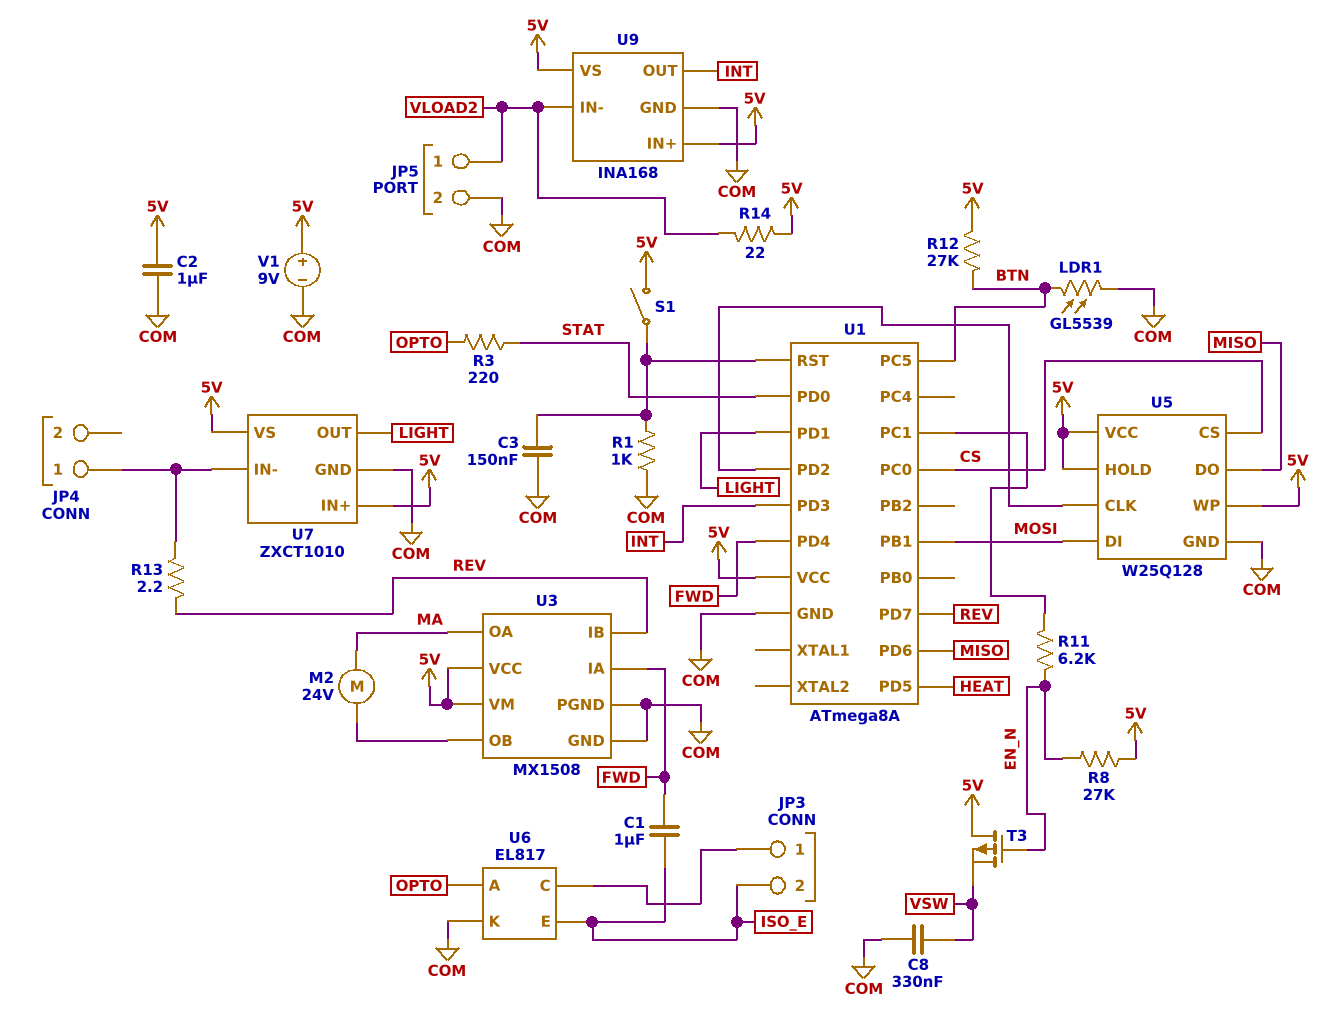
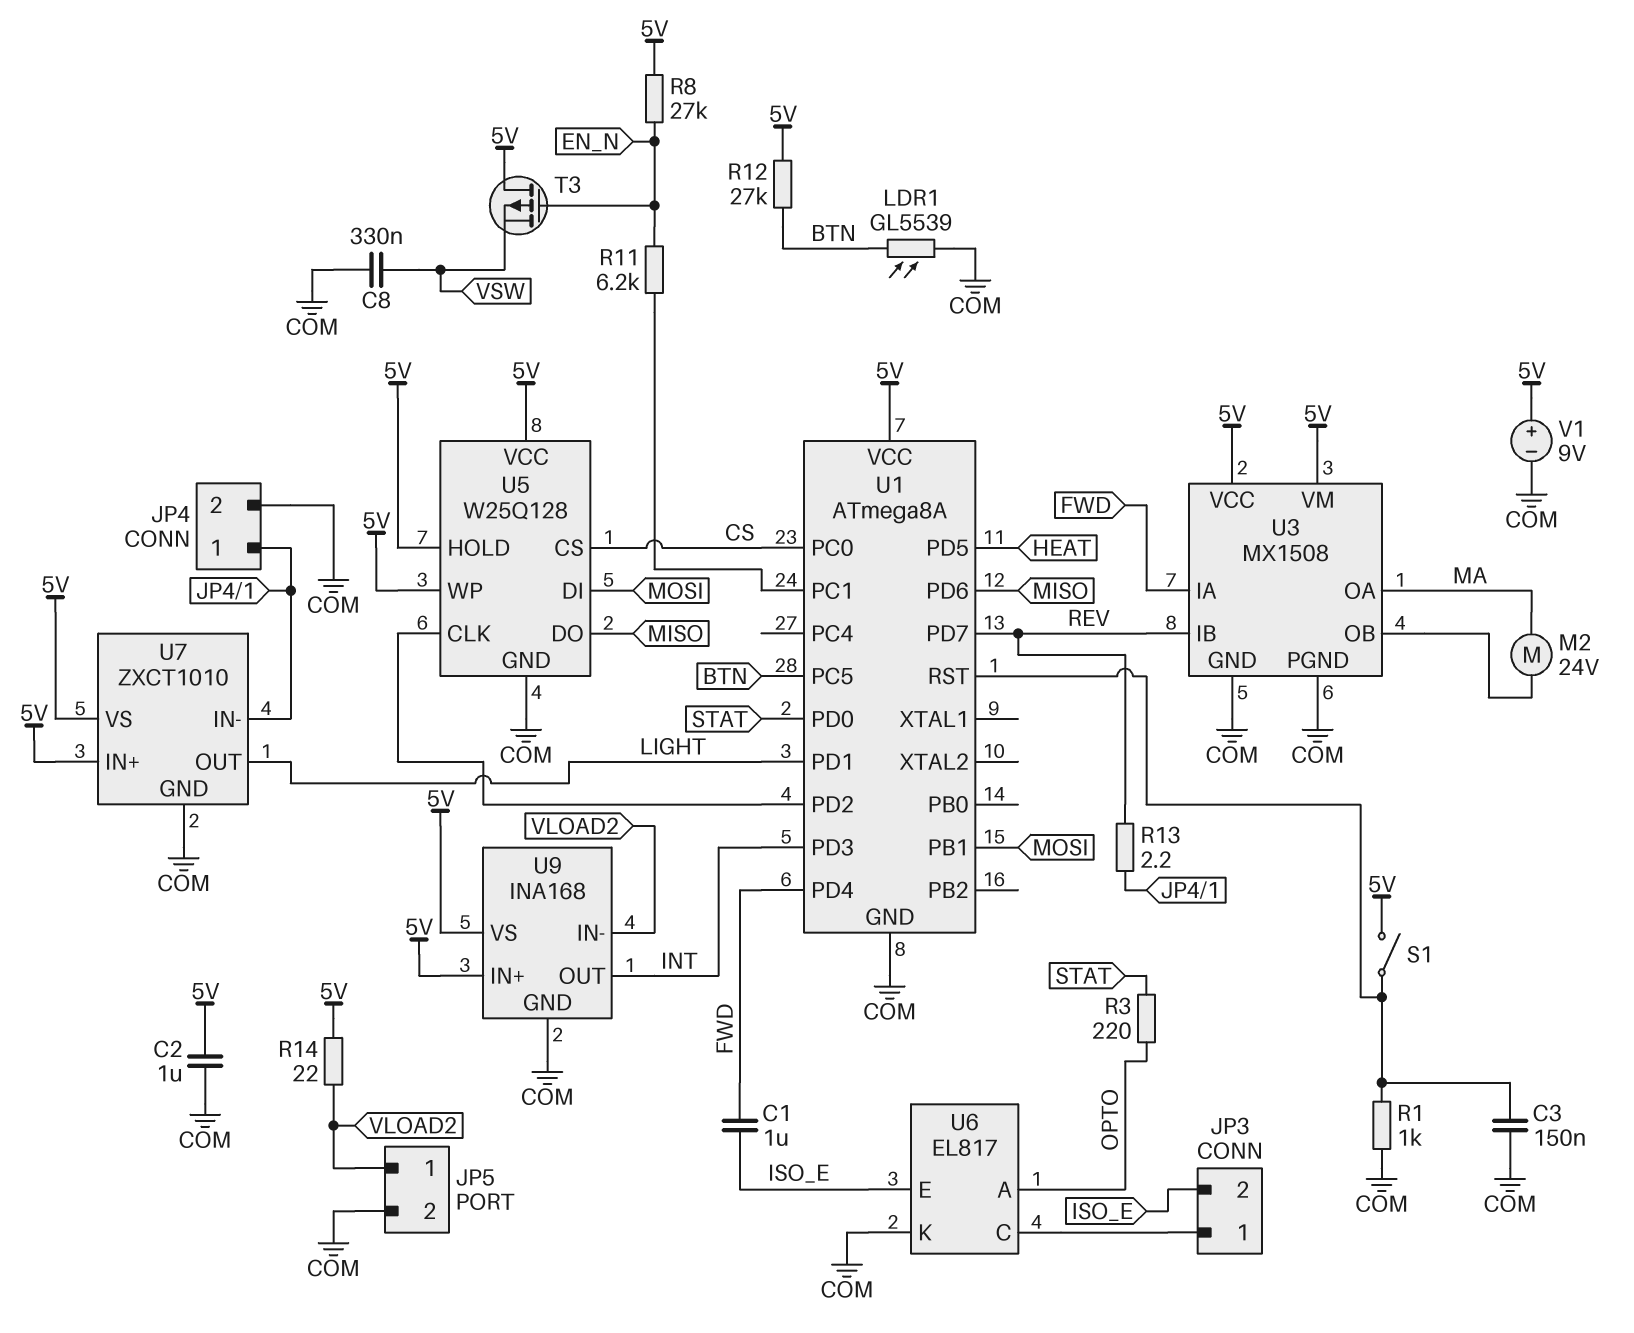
JP4 pin 2: none -> COM

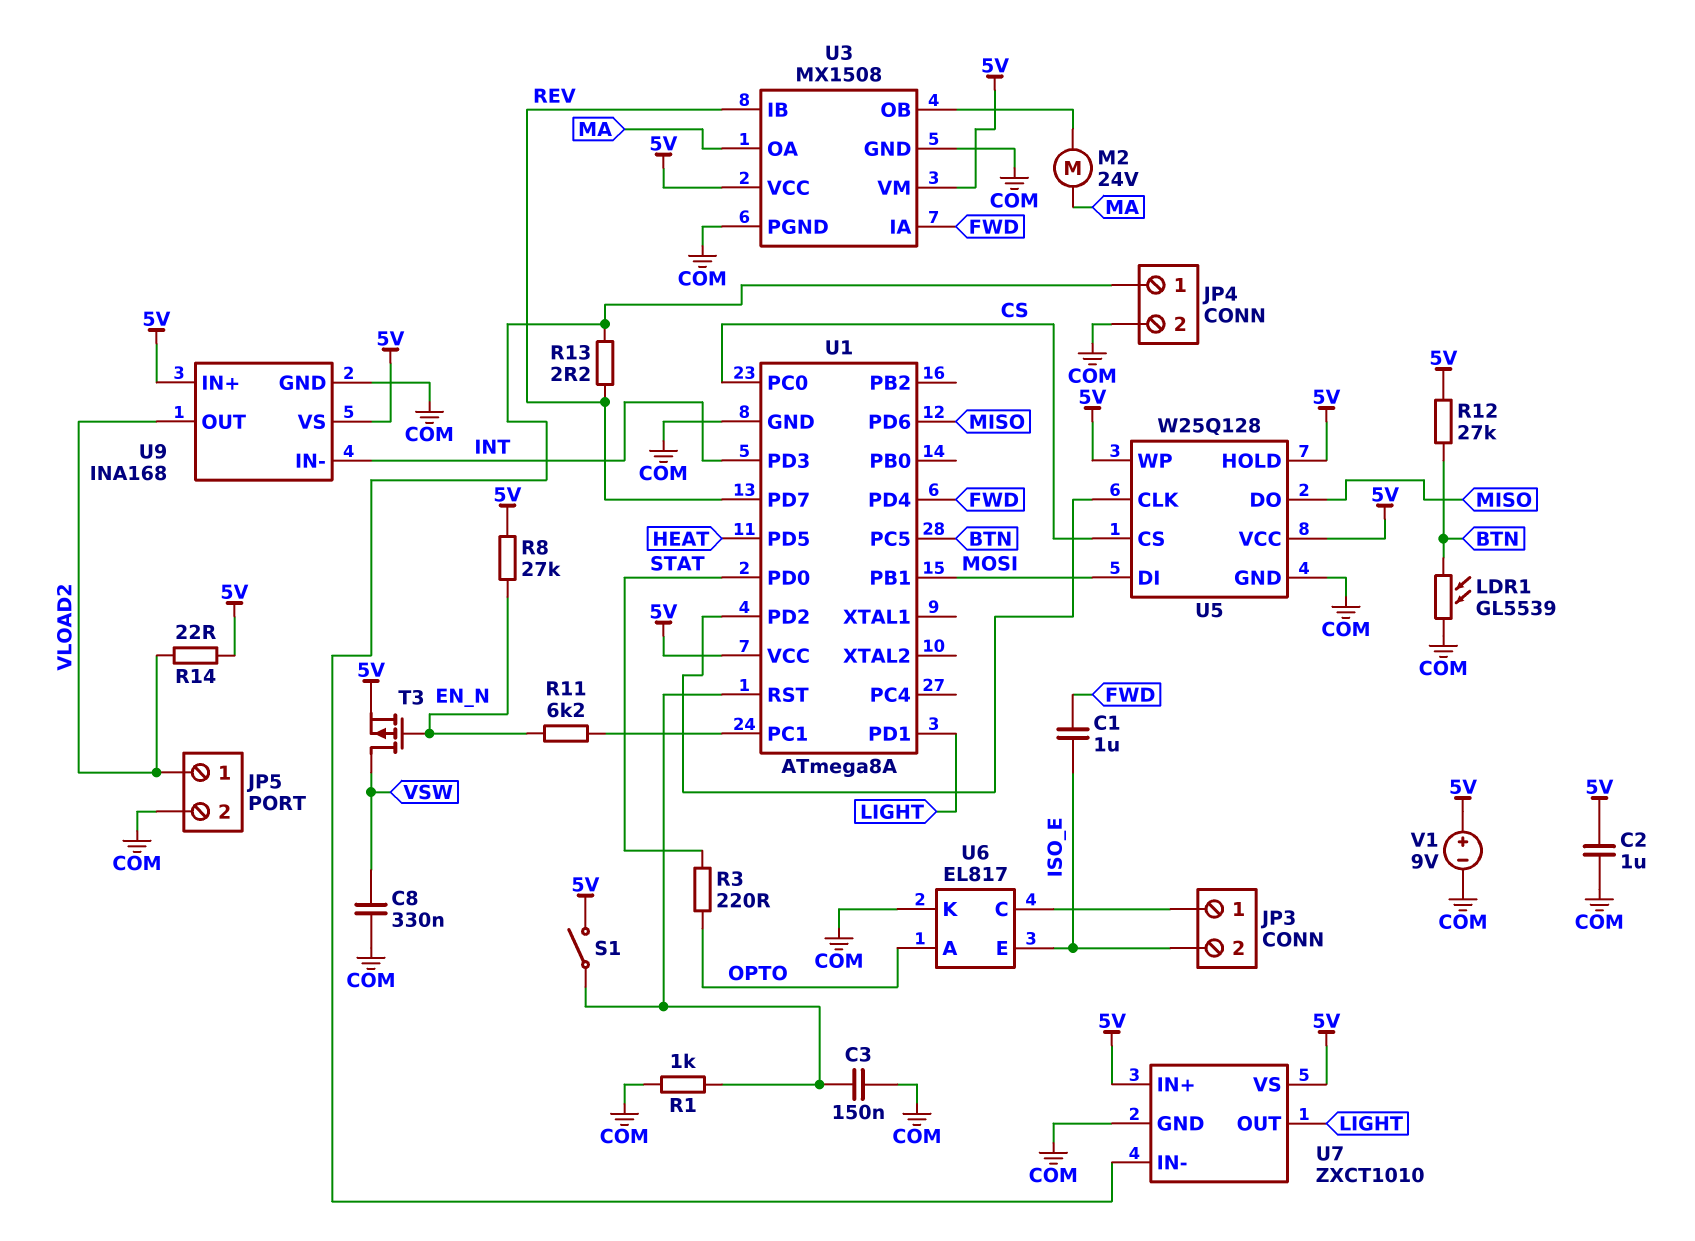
T3: PMOS (G EN_N, D 5V, S VSW) -> PMOS (G EN_N, D VSW, S 5V)
U9 pin IN-: VLOAD2 -> INT
U9 pin OUT: INT -> VLOAD2

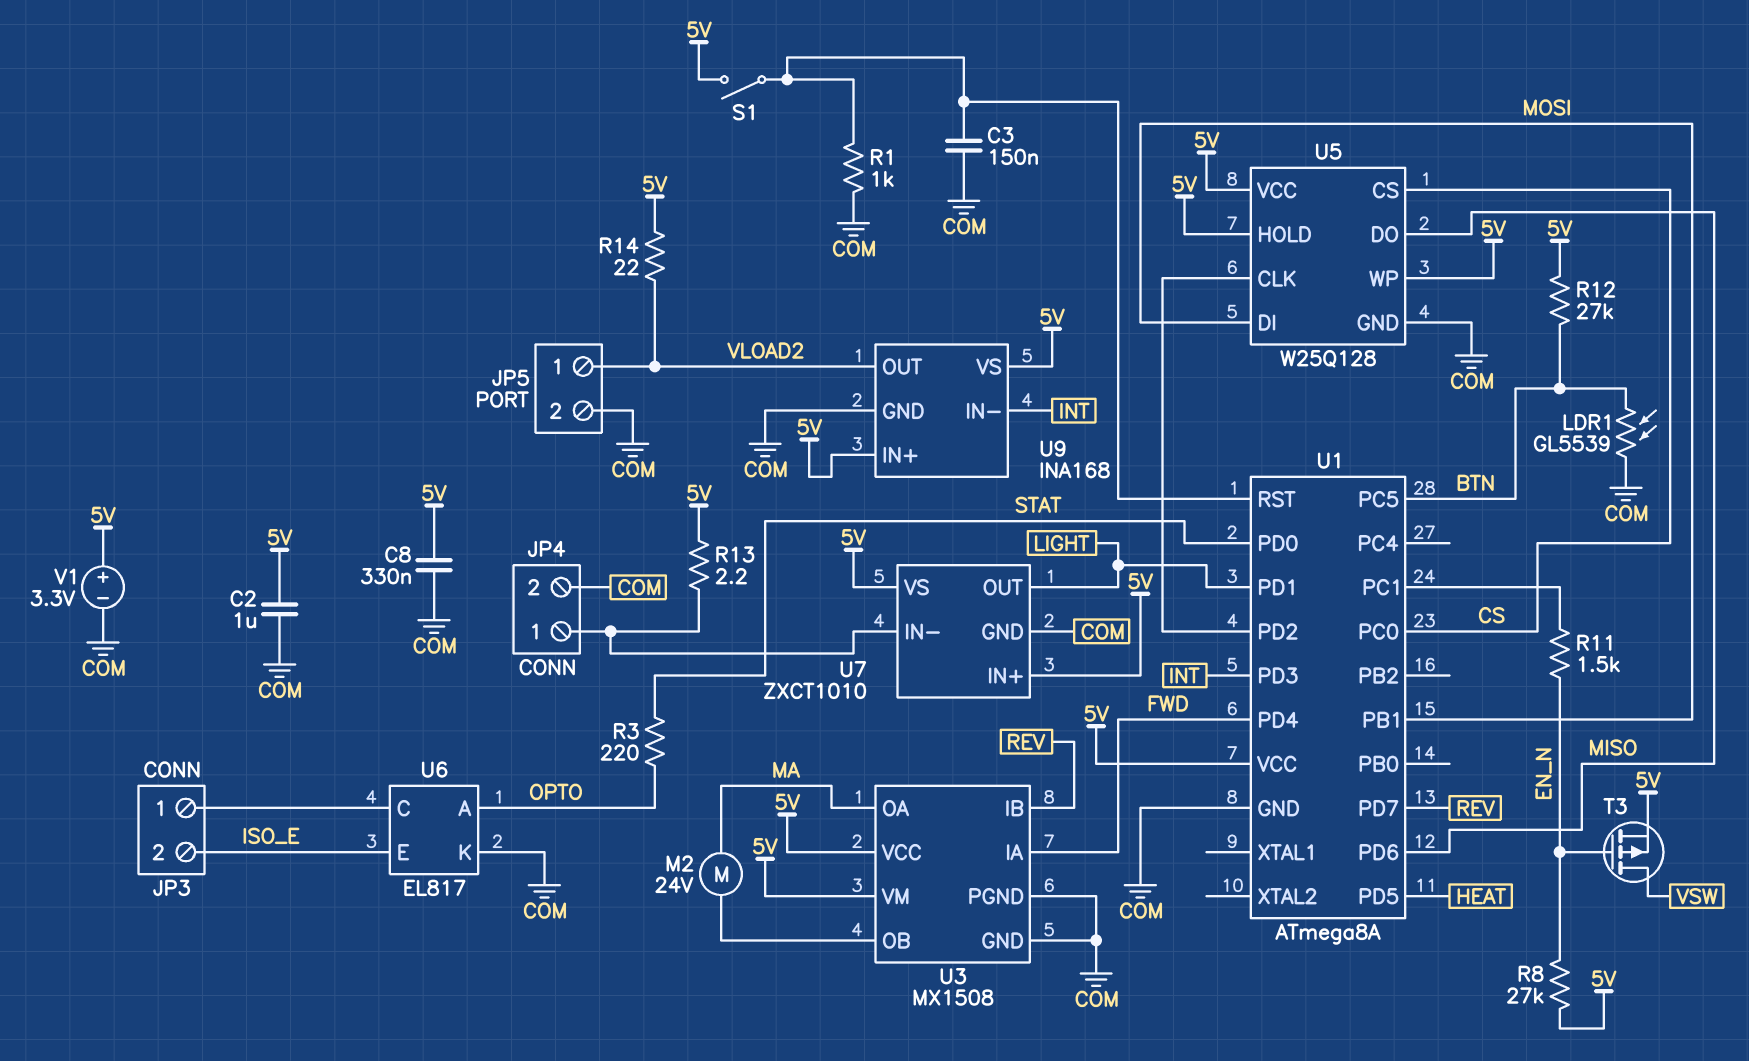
C1: 1uF (FWD, ISO_E) -> none
C8: 330nF (COM, VSW) -> 330nF (5V, COM)
R11: 6.2k (EN_N, U1/PC1) -> 1.5k (EN_N, U1/PC1)
R13: 2.2 (JP4/1, REV) -> 2.2 (5V, JP4/1)
V1: 9V (plus 5V, minus COM) -> 3.3V (plus 5V, minus COM)

